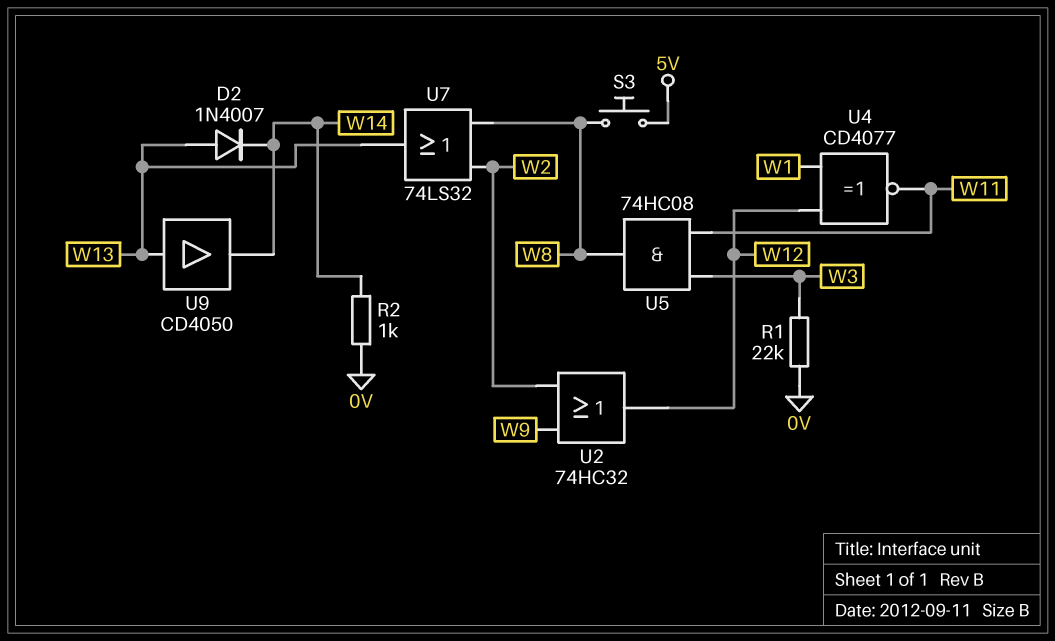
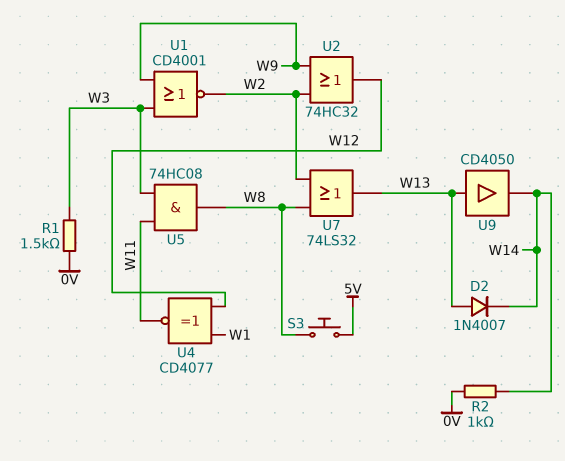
R1: 22k (0V, W3) -> 1.5k (0V, W3)
U1: none -> NOR CD4001 (in W3, in W9, out W2)

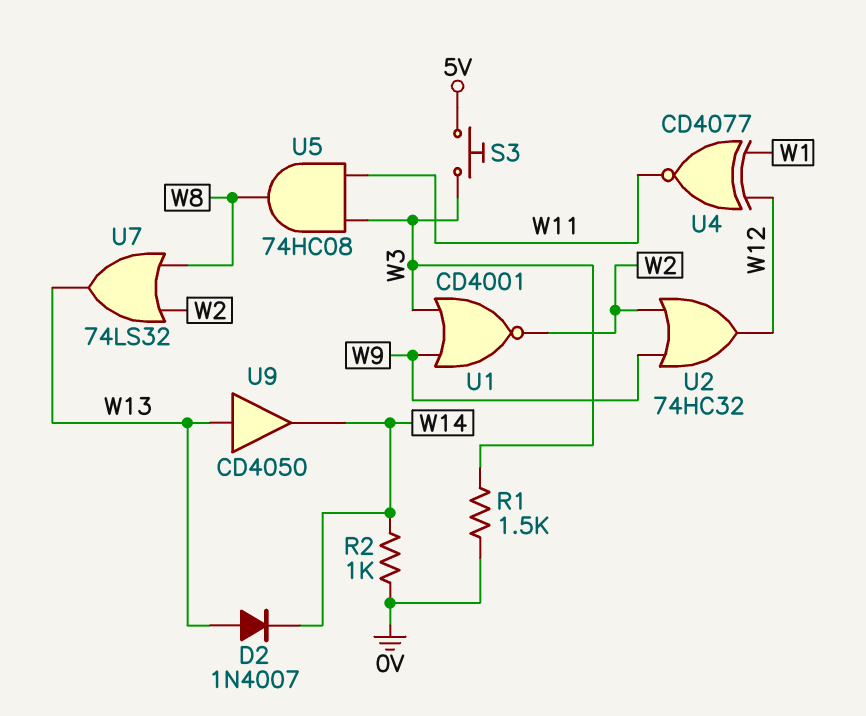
S3: button (5V, W8) -> button (5V, W3)

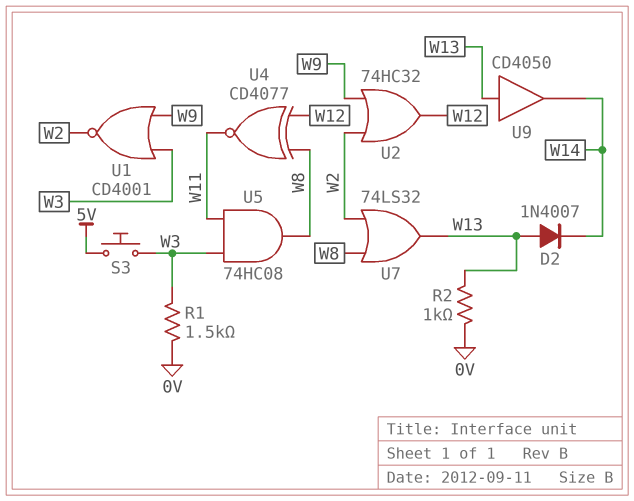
R2: 1k (0V, W14) -> 1k (0V, W13)
U4: XNOR CD4077 (in W1, in W12, out W11) -> XNOR CD4077 (in W8, in W12, out W11)

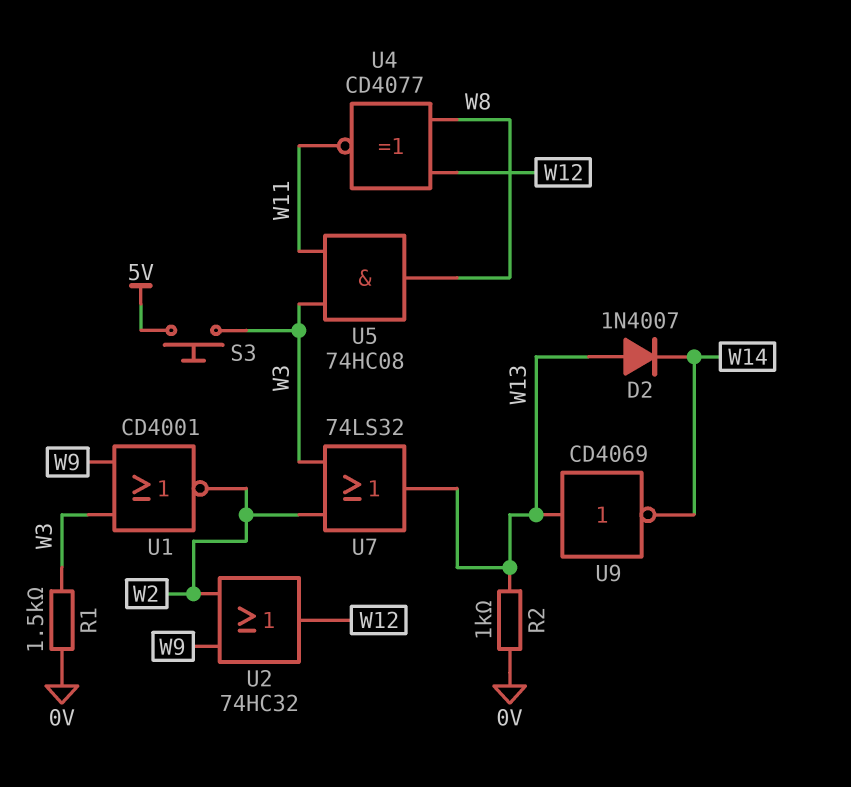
U7: OR 74LS32 (in W2, in W8, out W13) -> OR 74LS32 (in W2, in W3, out W13)
U9: buffer CD4050 (in W13, out W14) -> NOT CD4069 (in W13, out W14)

